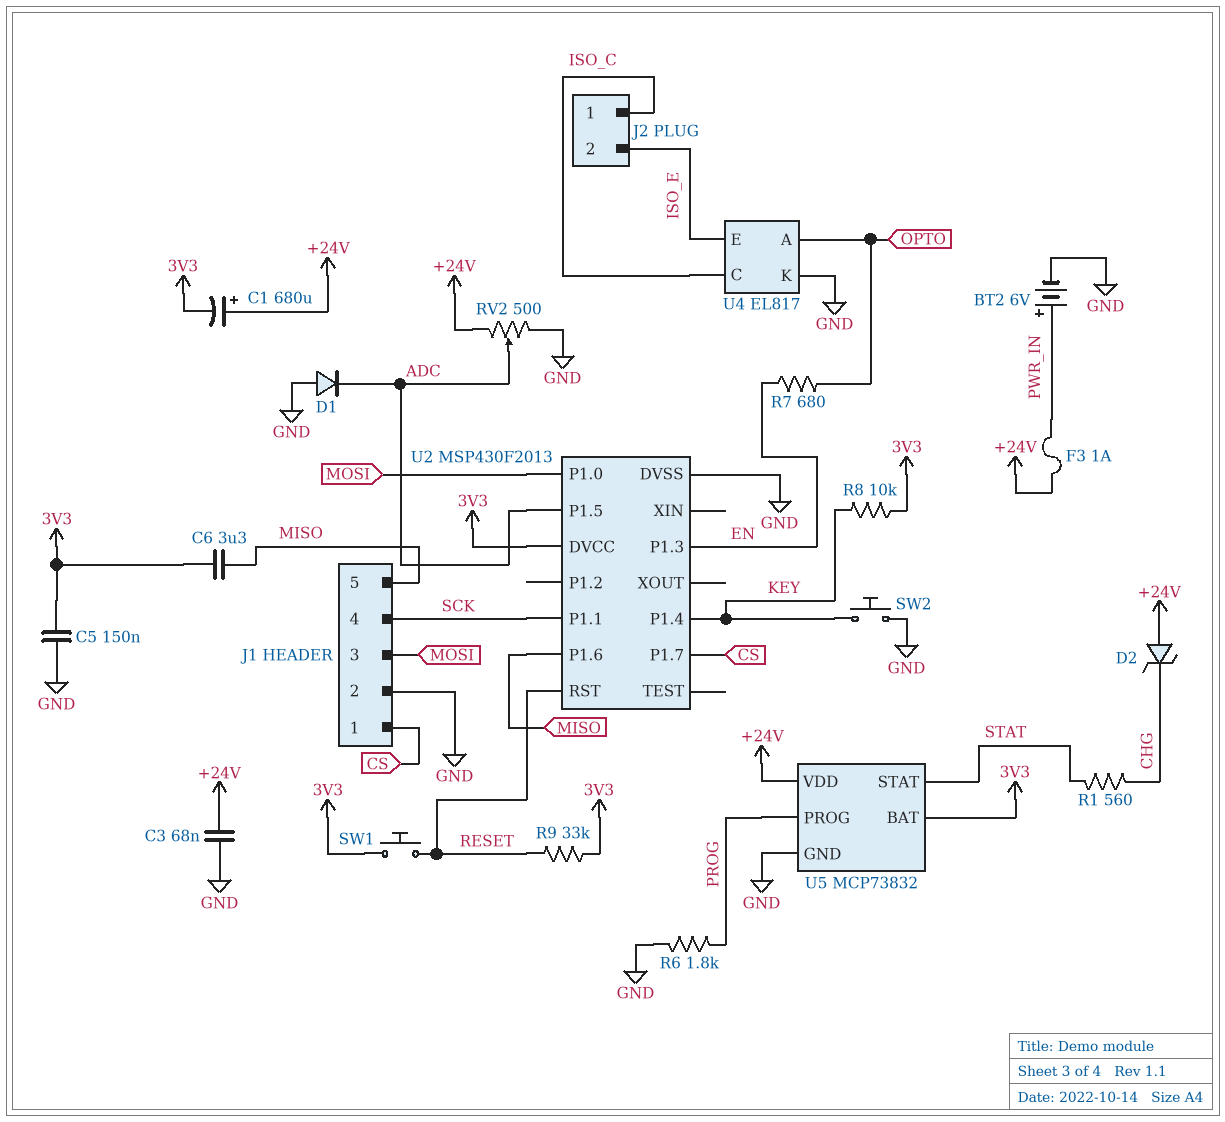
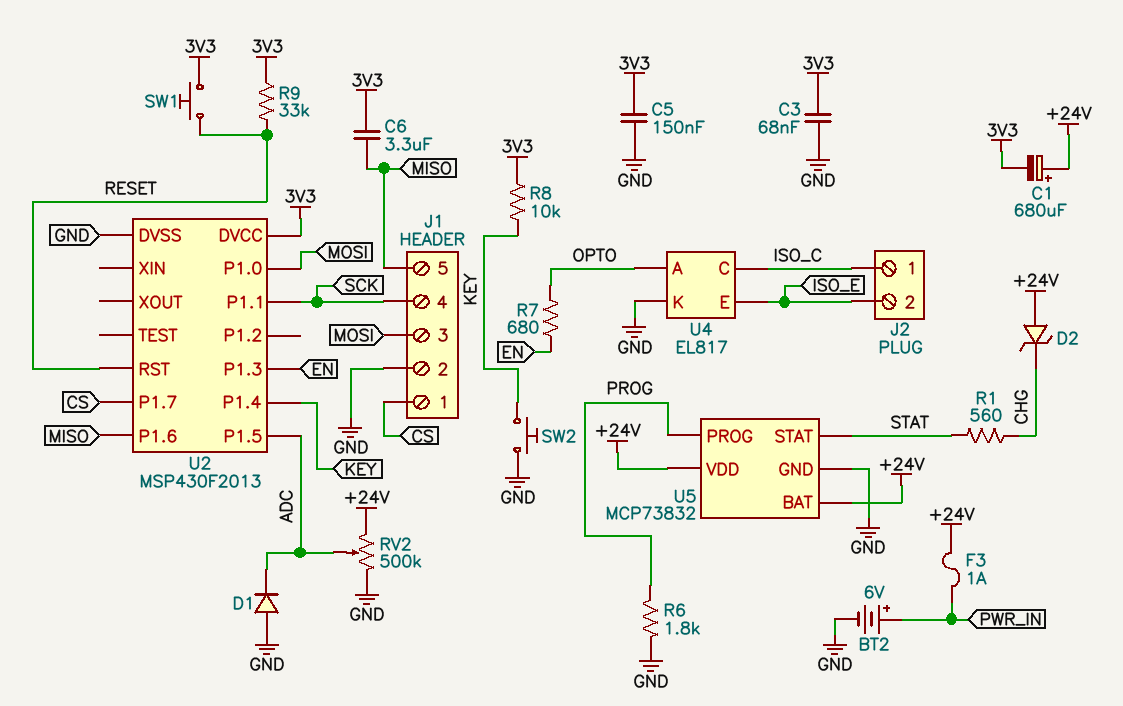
C3: 68nF (+24V, GND) -> 68nF (3V3, GND)
RV2: 500 (+24V, GND, wiper ADC) -> 500k (+24V, GND, wiper ADC)
U5 pin BAT: 3V3 -> +24V

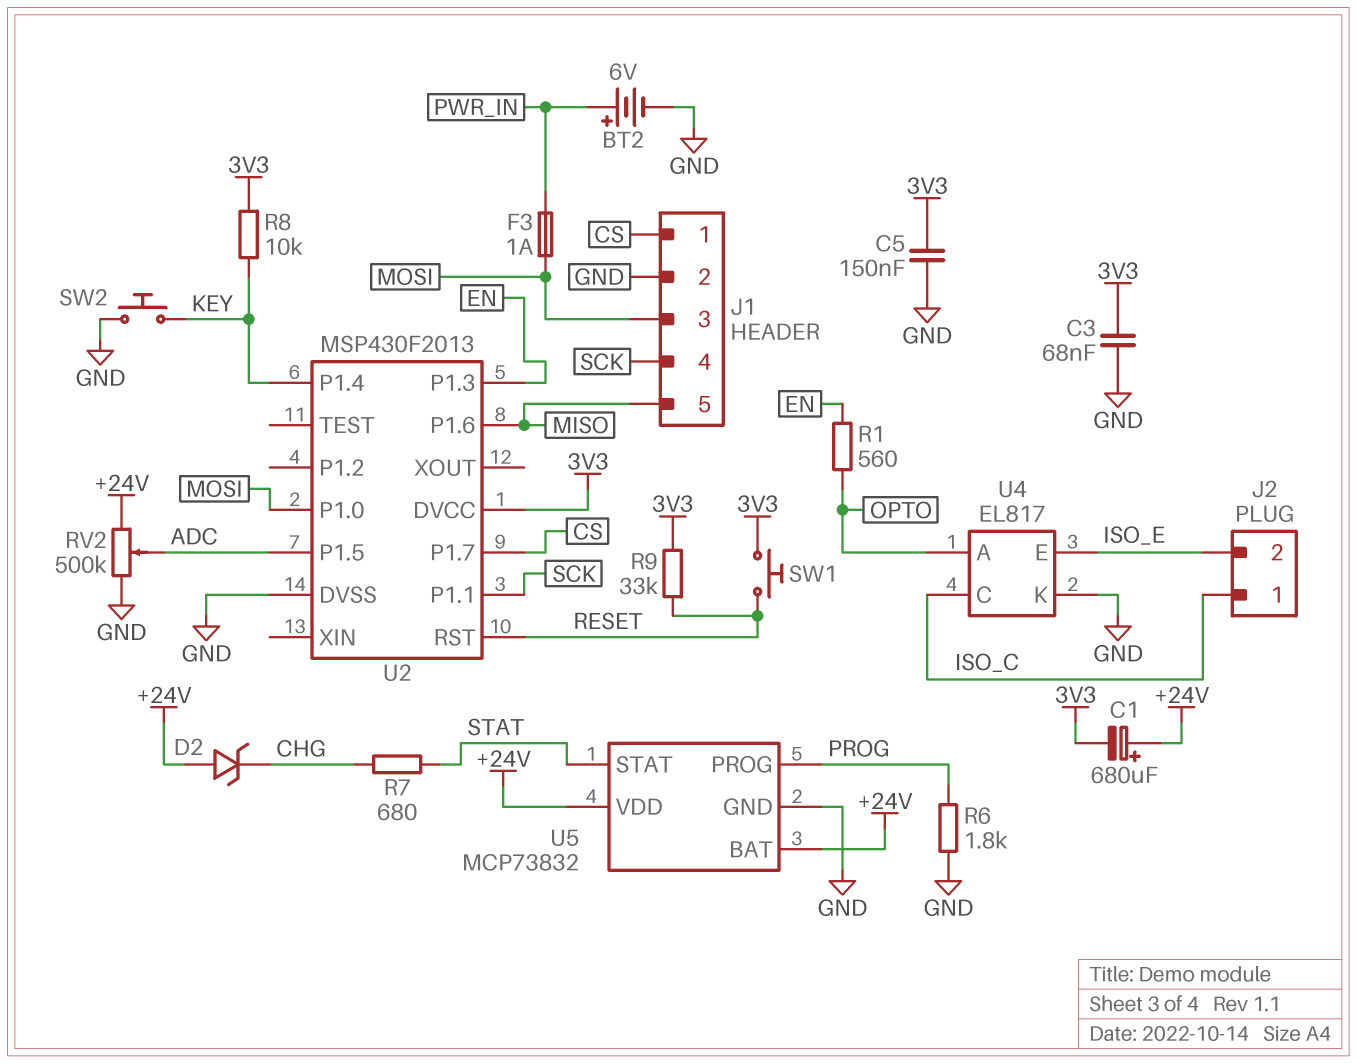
C6: 3.3uF (3V3, MISO) -> none
D1: diode (A GND, K ADC) -> none
F3: 1A (+24V, PWR_IN) -> 1A (MOSI, PWR_IN)
R1: 560 (CHG, STAT) -> 560 (EN, OPTO)
R7: 680 (EN, OPTO) -> 680 (CHG, STAT)

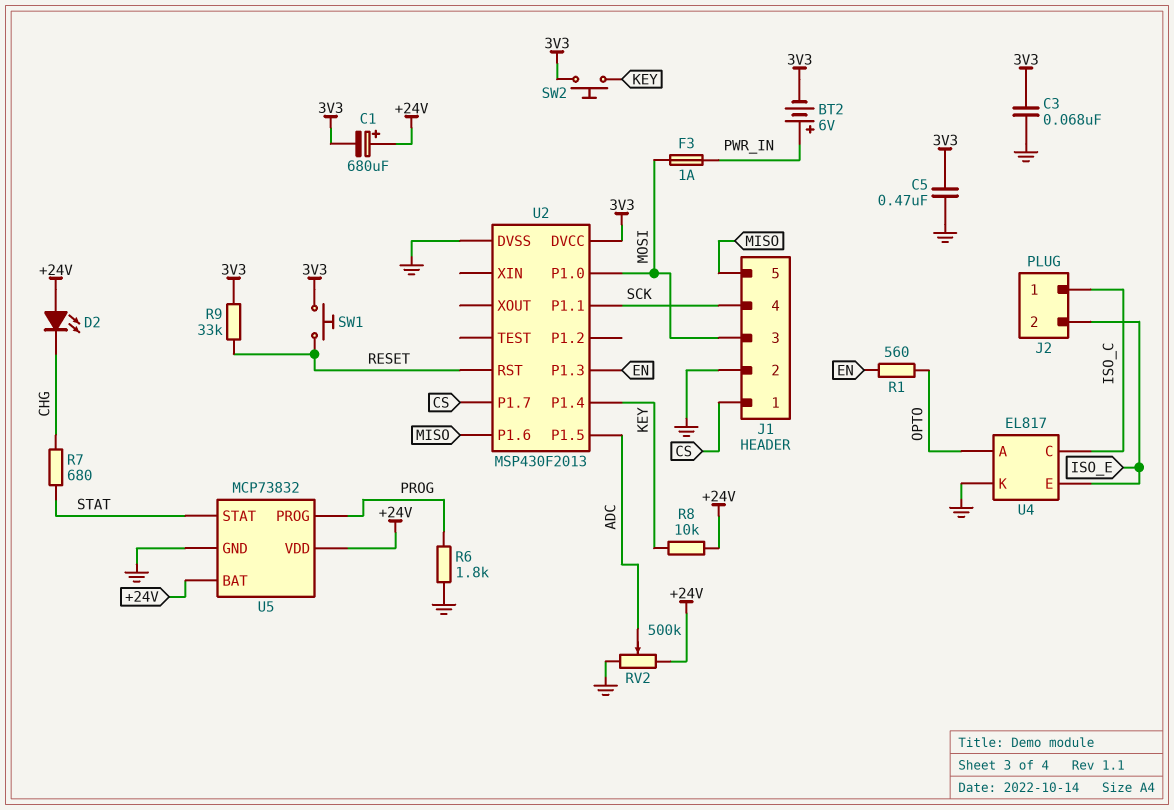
BT2: 6V (plus PWR_IN, minus GND) -> 6V (plus PWR_IN, minus 3V3)
C5: 150nF (3V3, GND) -> 470nF (3V3, GND)
D2: zener (A +24V, K CHG) -> LED (A +24V, K CHG)
R8: 10k (3V3, KEY) -> 10k (+24V, KEY)
SW2: button (GND, KEY) -> button (3V3, KEY)

